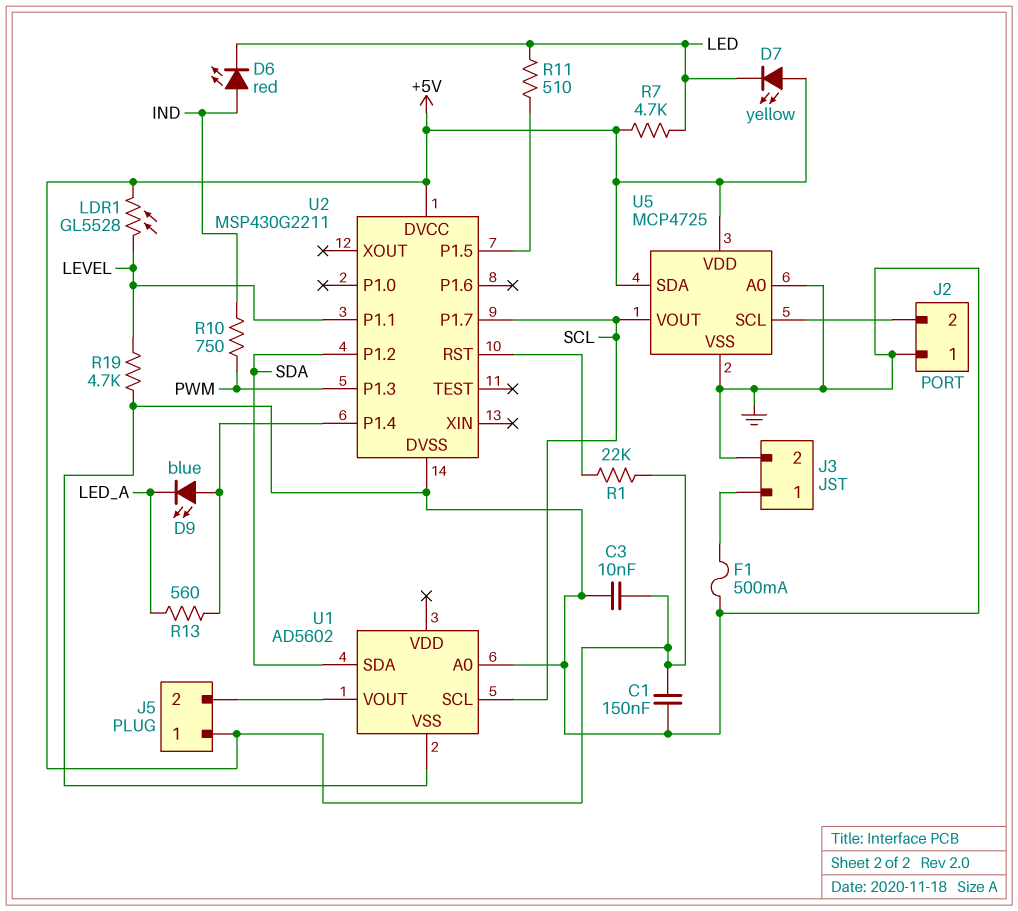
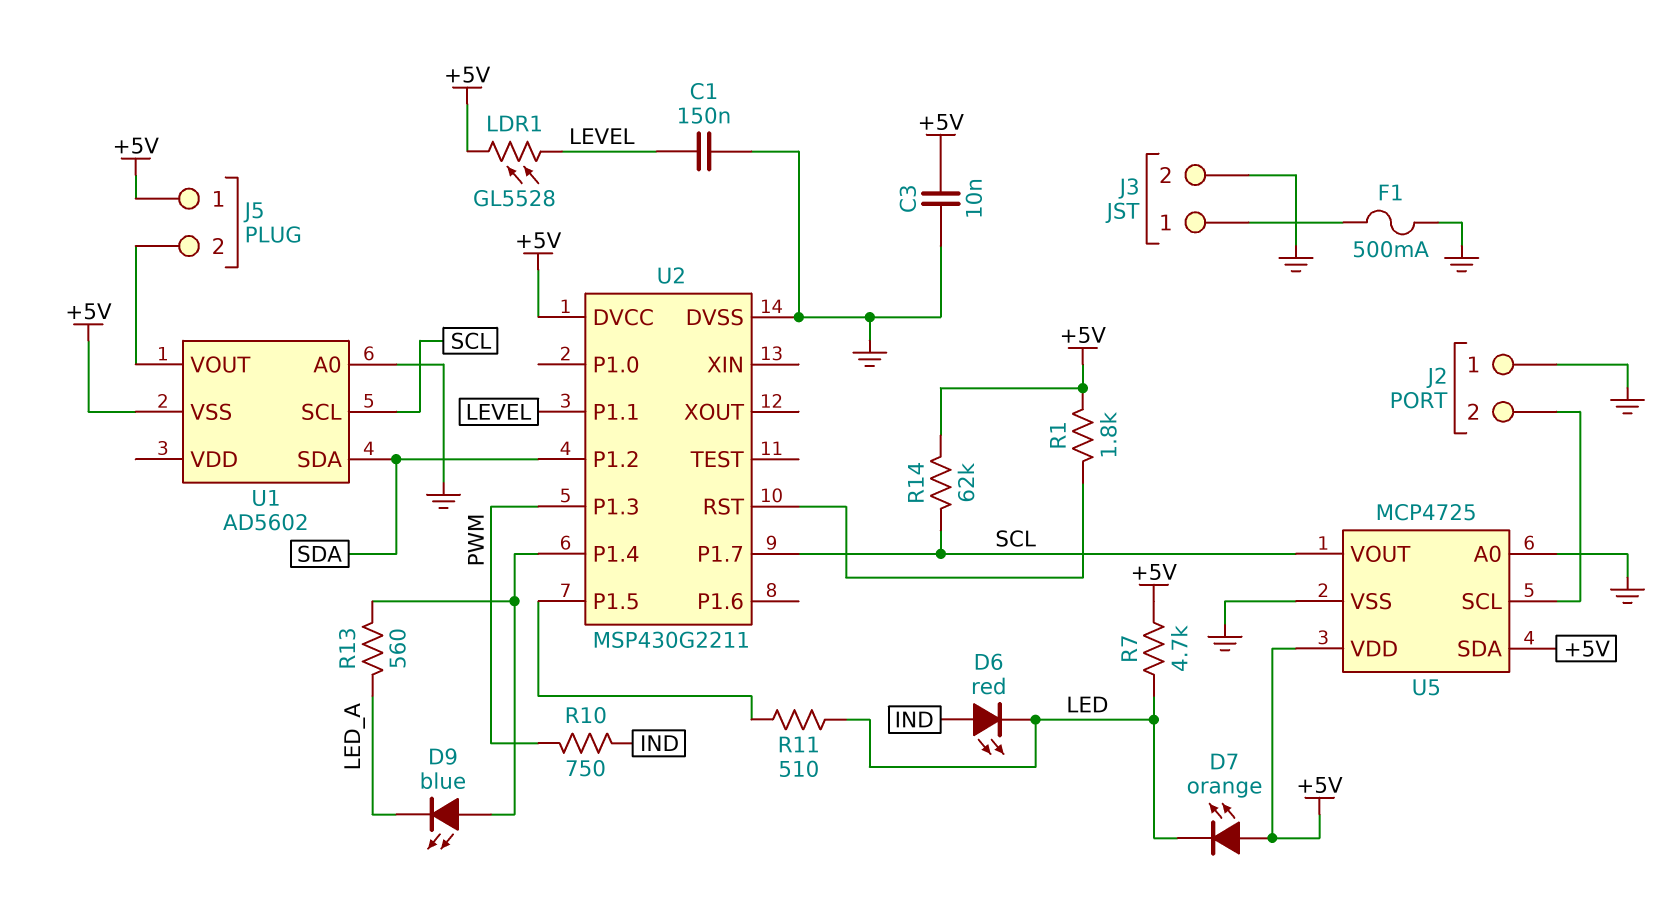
C1: 150nF (+5V, GND) -> 150nF (GND, LEVEL)
D7: LED yellow (A +5V, K LED) -> LED orange (A +5V, K LED)
R1: 22k (+5V, U2/RST) -> 1.8k (+5V, U2/RST)
R14: none -> 62k (+5V, SCL)
R19: 4.7k (GND, LEVEL) -> none
U1 pin VSS: GND -> +5V

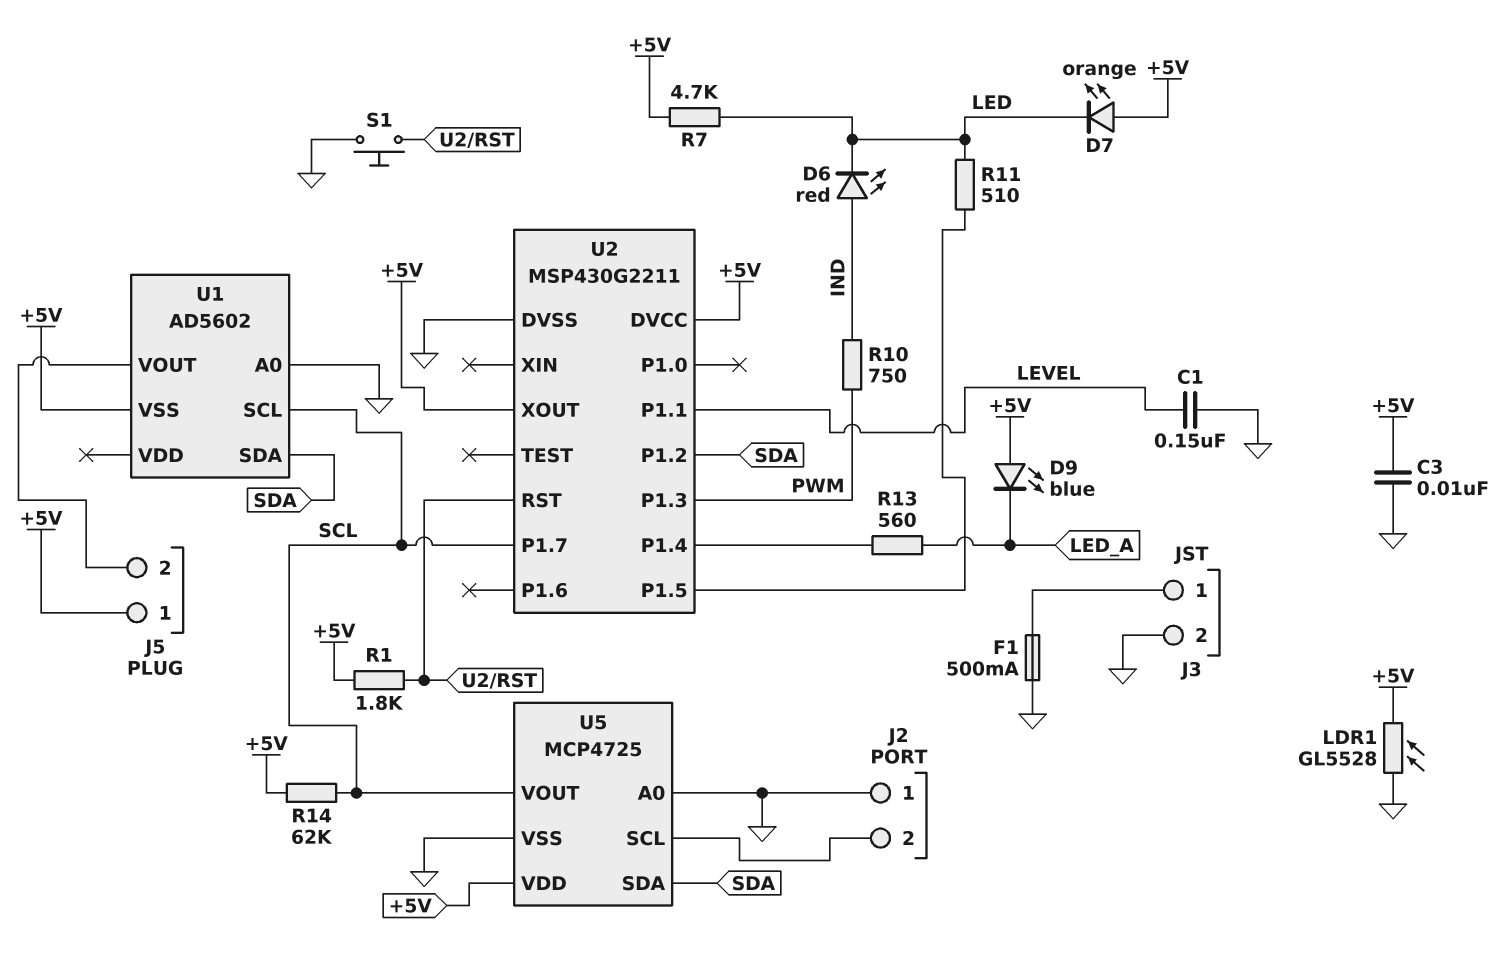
D9: LED blue (A U2/P1.4, K LED_A) -> LED blue (A +5V, K LED_A)
LDR1: GL5528 (+5V, LEVEL) -> GL5528 (+5V, GND)
S1: none -> button (GND, U2/RST)
U2 pin XOUT: none -> +5V
U5 pin SDA: +5V -> SDA

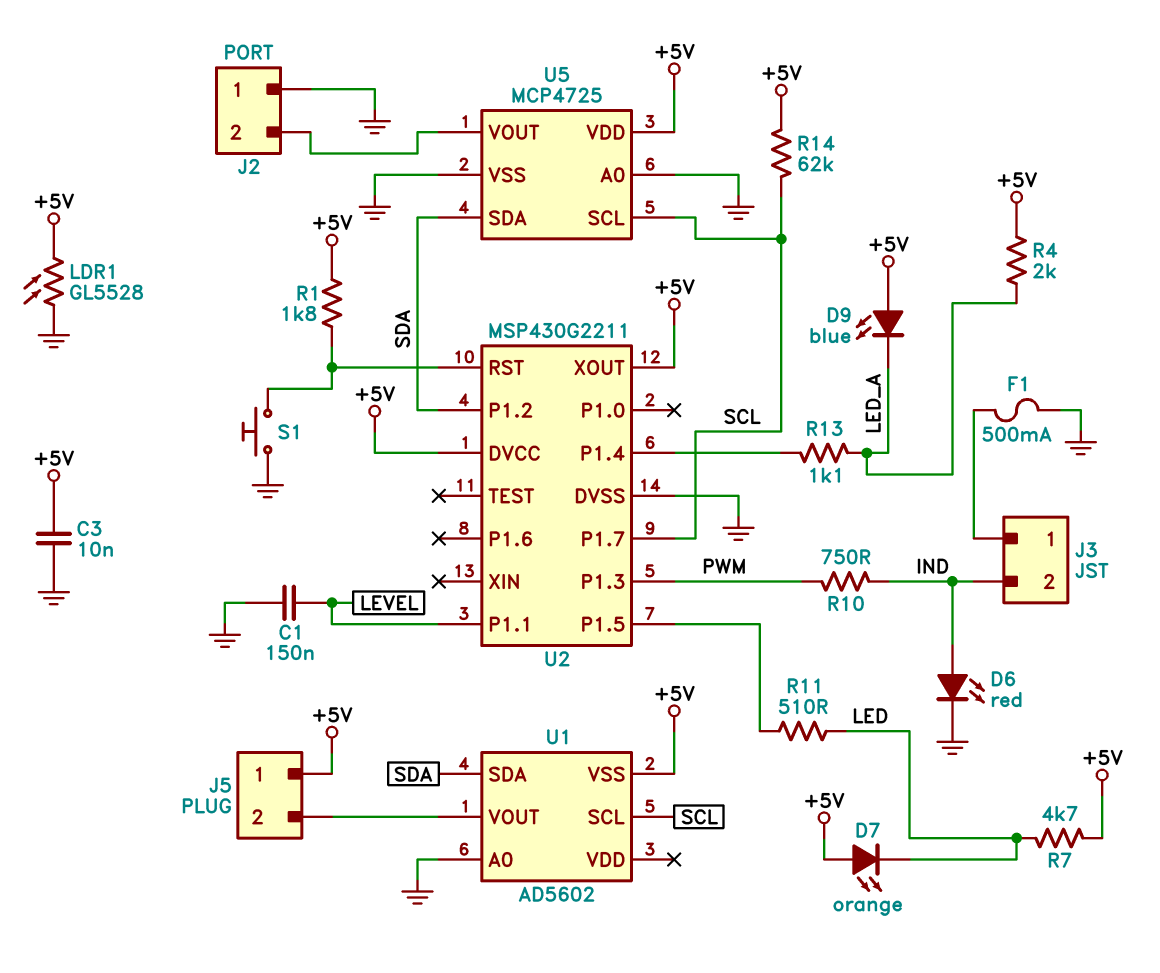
D6: LED red (A IND, K LED) -> LED red (A IND, K GND)
J3 pin 2: GND -> IND
R4: none -> 2k (+5V, LED_A)
R13: 560 (LED_A, U2/P1.4) -> 1.1k (LED_A, U2/P1.4)
U5 pin SCL: J2/2 -> SCL
U5 pin VOUT: SCL -> J2/2

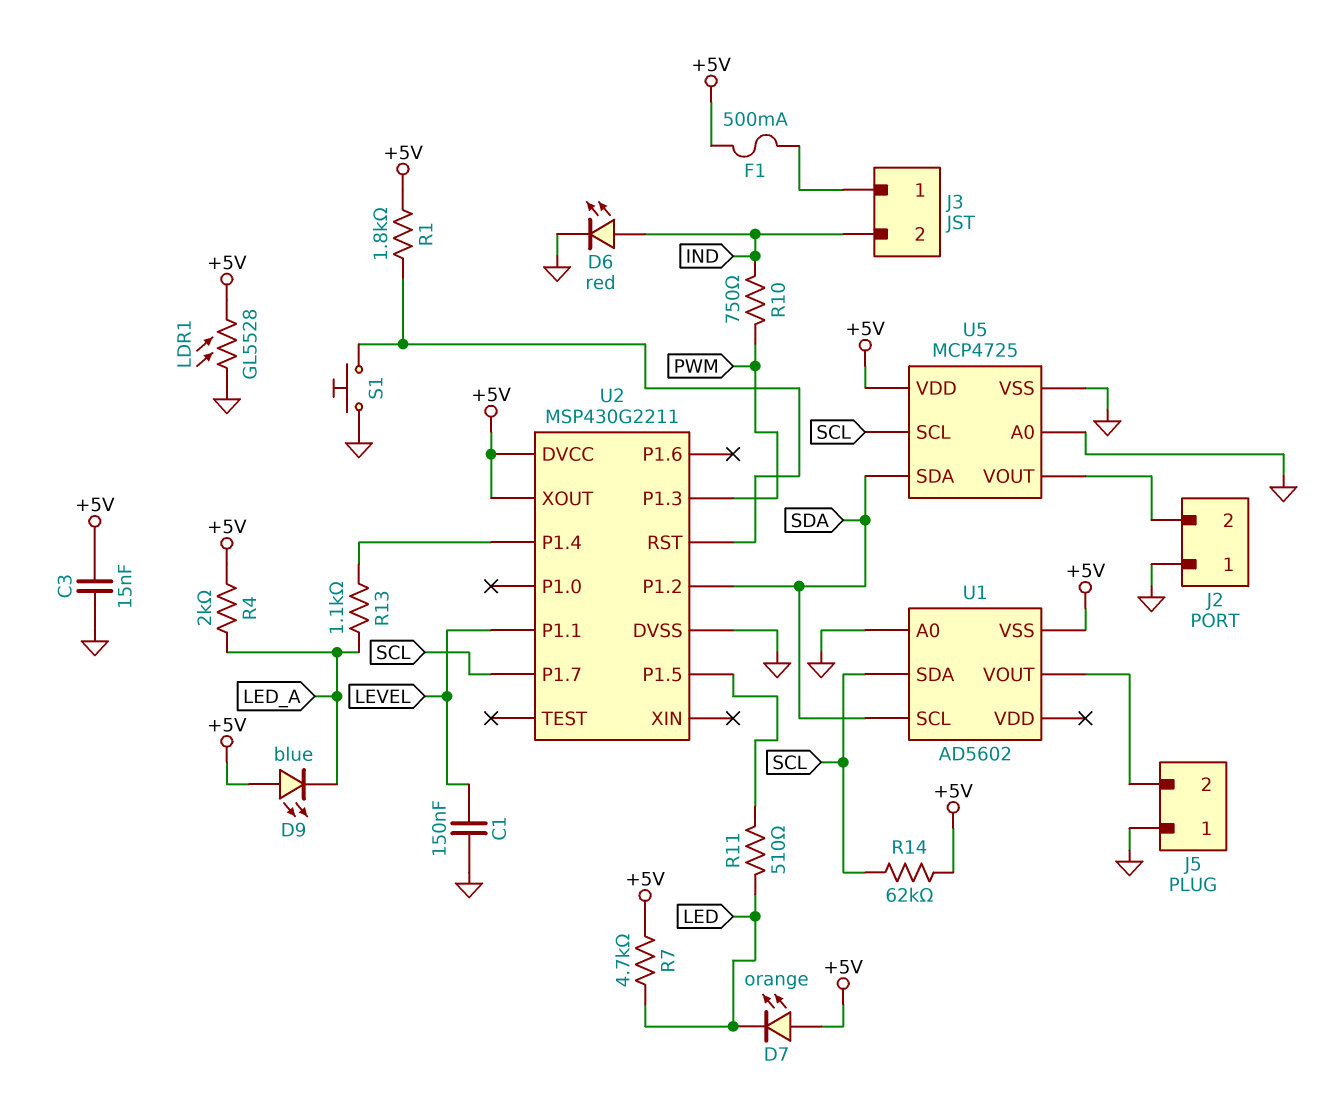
C3: 10nF (+5V, GND) -> 15nF (+5V, GND)
F1: 500mA (GND, J3/1) -> 500mA (+5V, J3/1)
J5 pin 1: +5V -> GND
U1 pin SCL: SCL -> SDA
U1 pin SDA: SDA -> SCL

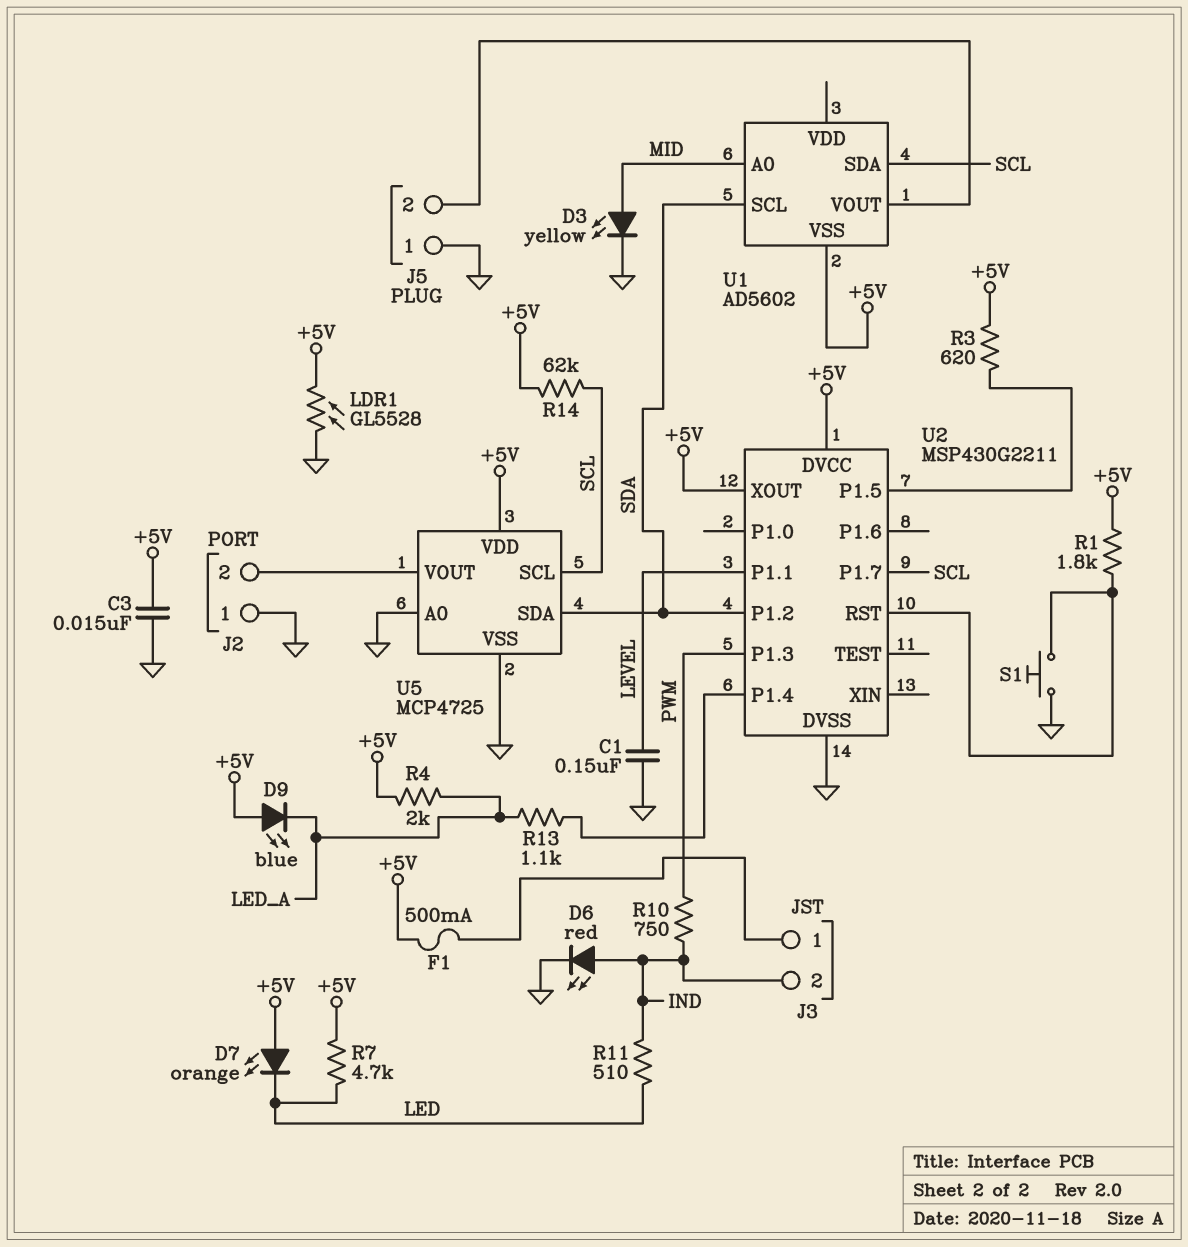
D3: none -> LED yellow (A MID, K GND)
R3: none -> 620 (+5V, U2/P1.5)
R11: 510 (LED, U2/P1.5) -> 510 (IND, LED)
U1 pin A0: GND -> MID

